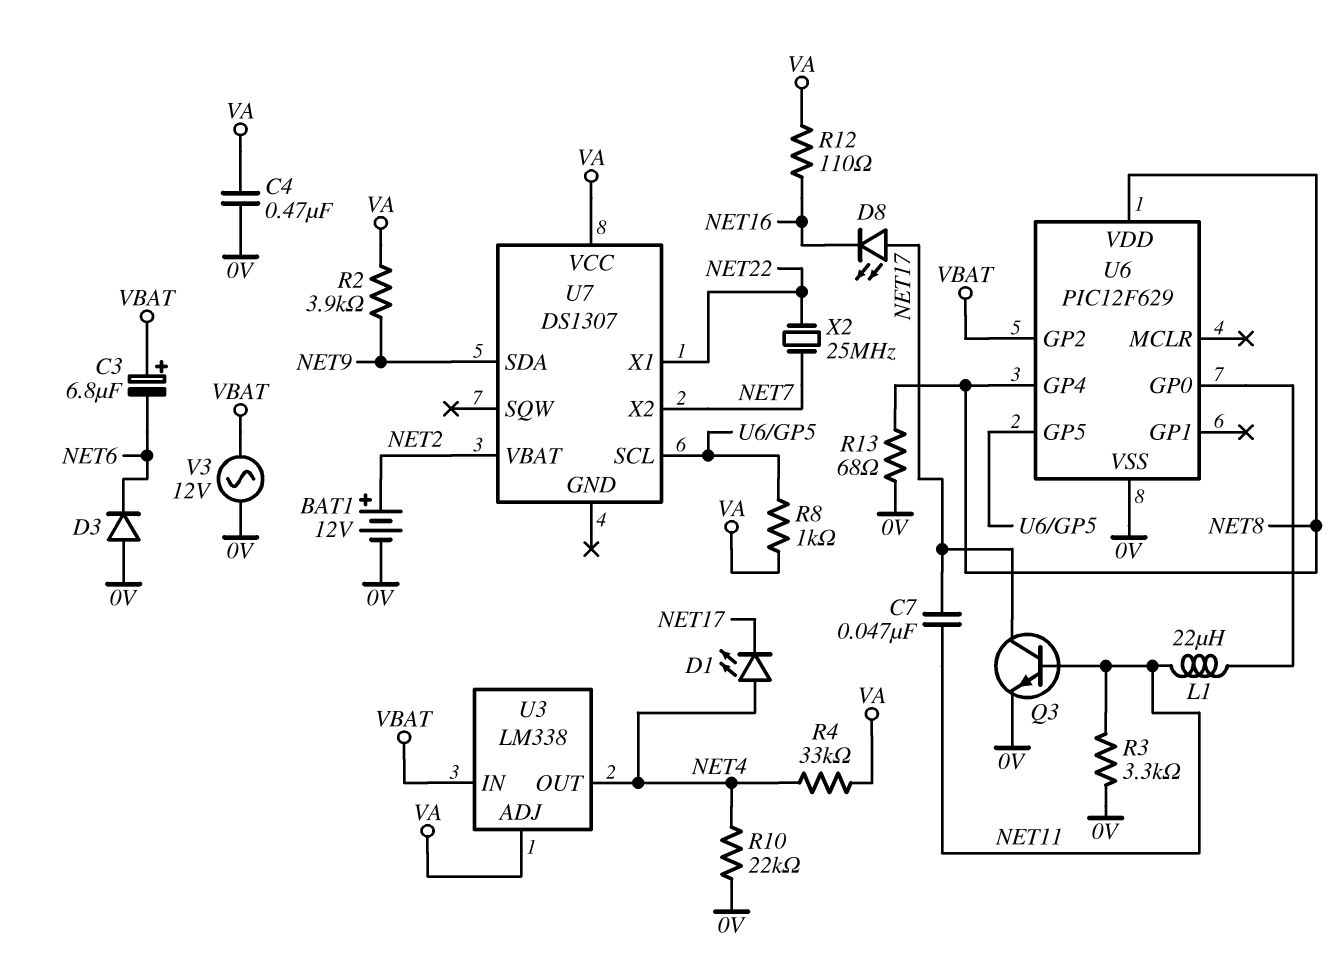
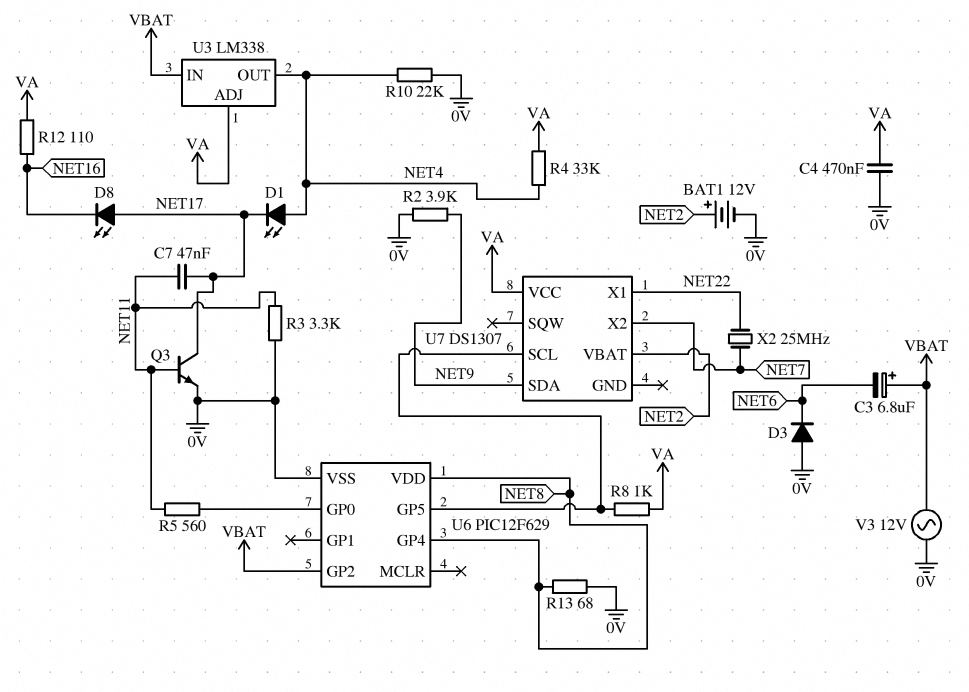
L1: 22uH (NET11, U6/GP0) -> none
R2: 3.9k (NET9, VA) -> 3.9k (0V, NET9)
R5: none -> 560 (NET11, U6/GP0)

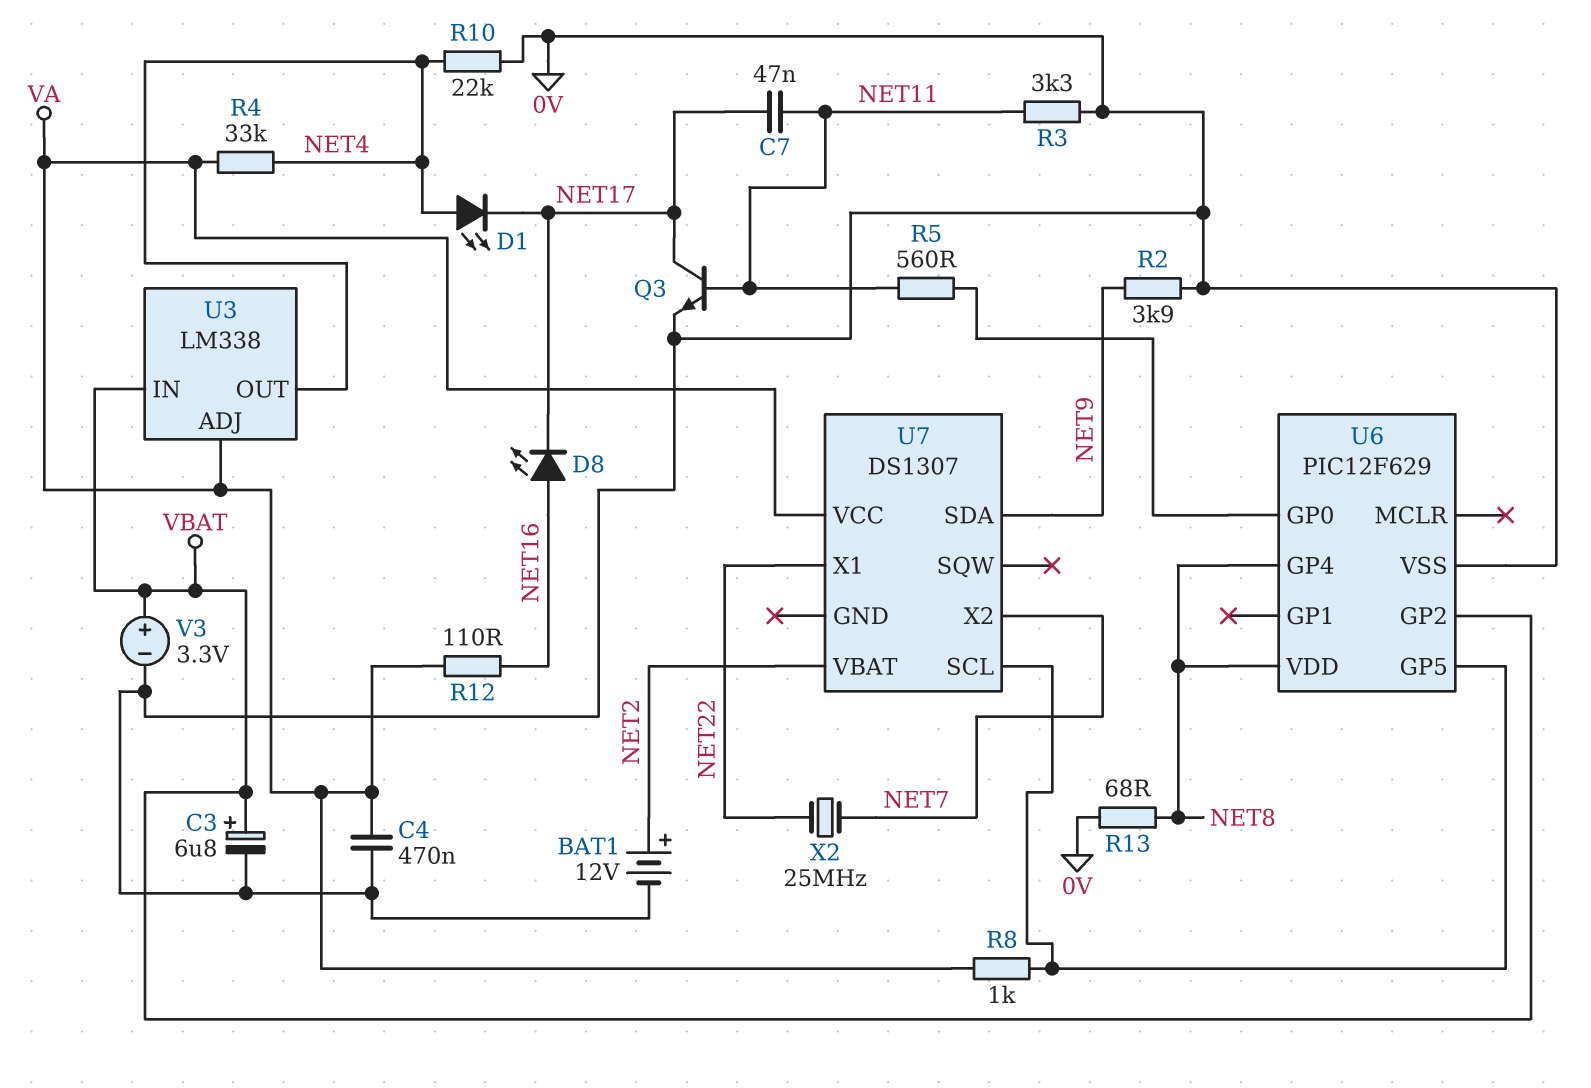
C3: 6.8uF (plus VBAT, minus NET6) -> 6.8uF (plus VBAT, minus 0V)
D3: diode (A 0V, K NET6) -> none
D8: LED (A NET17, K NET16) -> LED (A NET16, K NET17)
V3: AC 12V (0V, VBAT) -> 3.3V (plus VBAT, minus 0V)

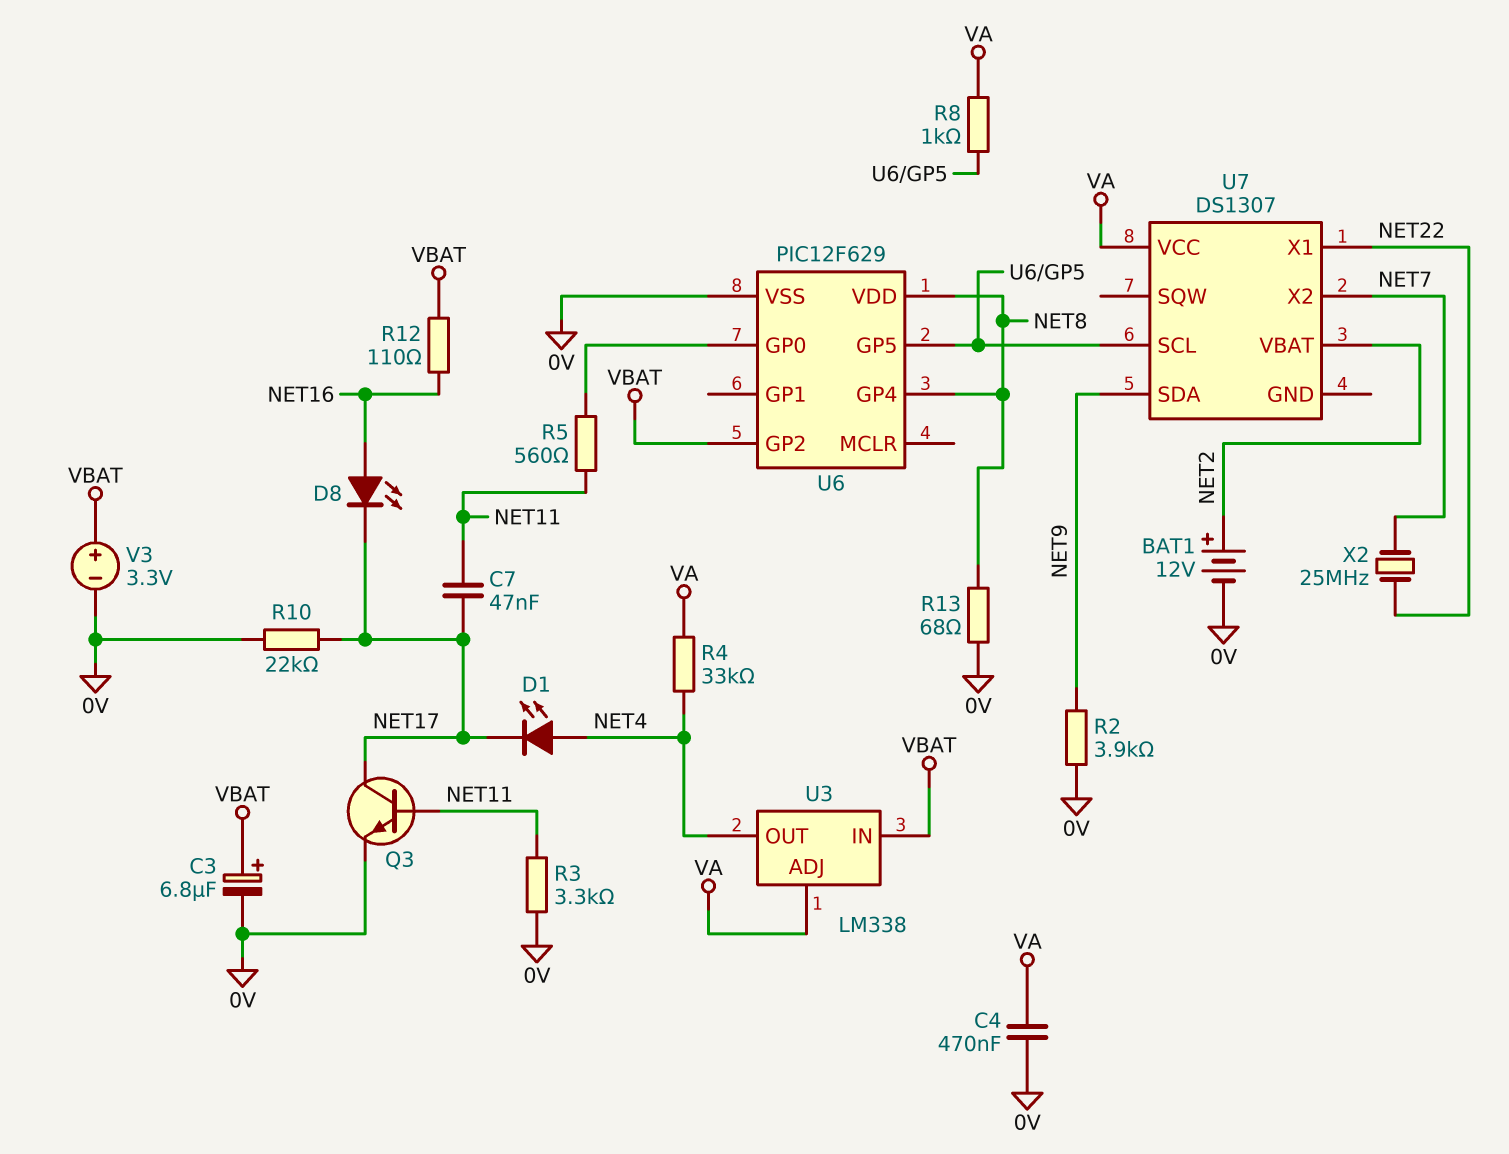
R10: 22k (0V, NET4) -> 22k (0V, NET17)
R12: 110 (NET16, VA) -> 110 (NET16, VBAT)

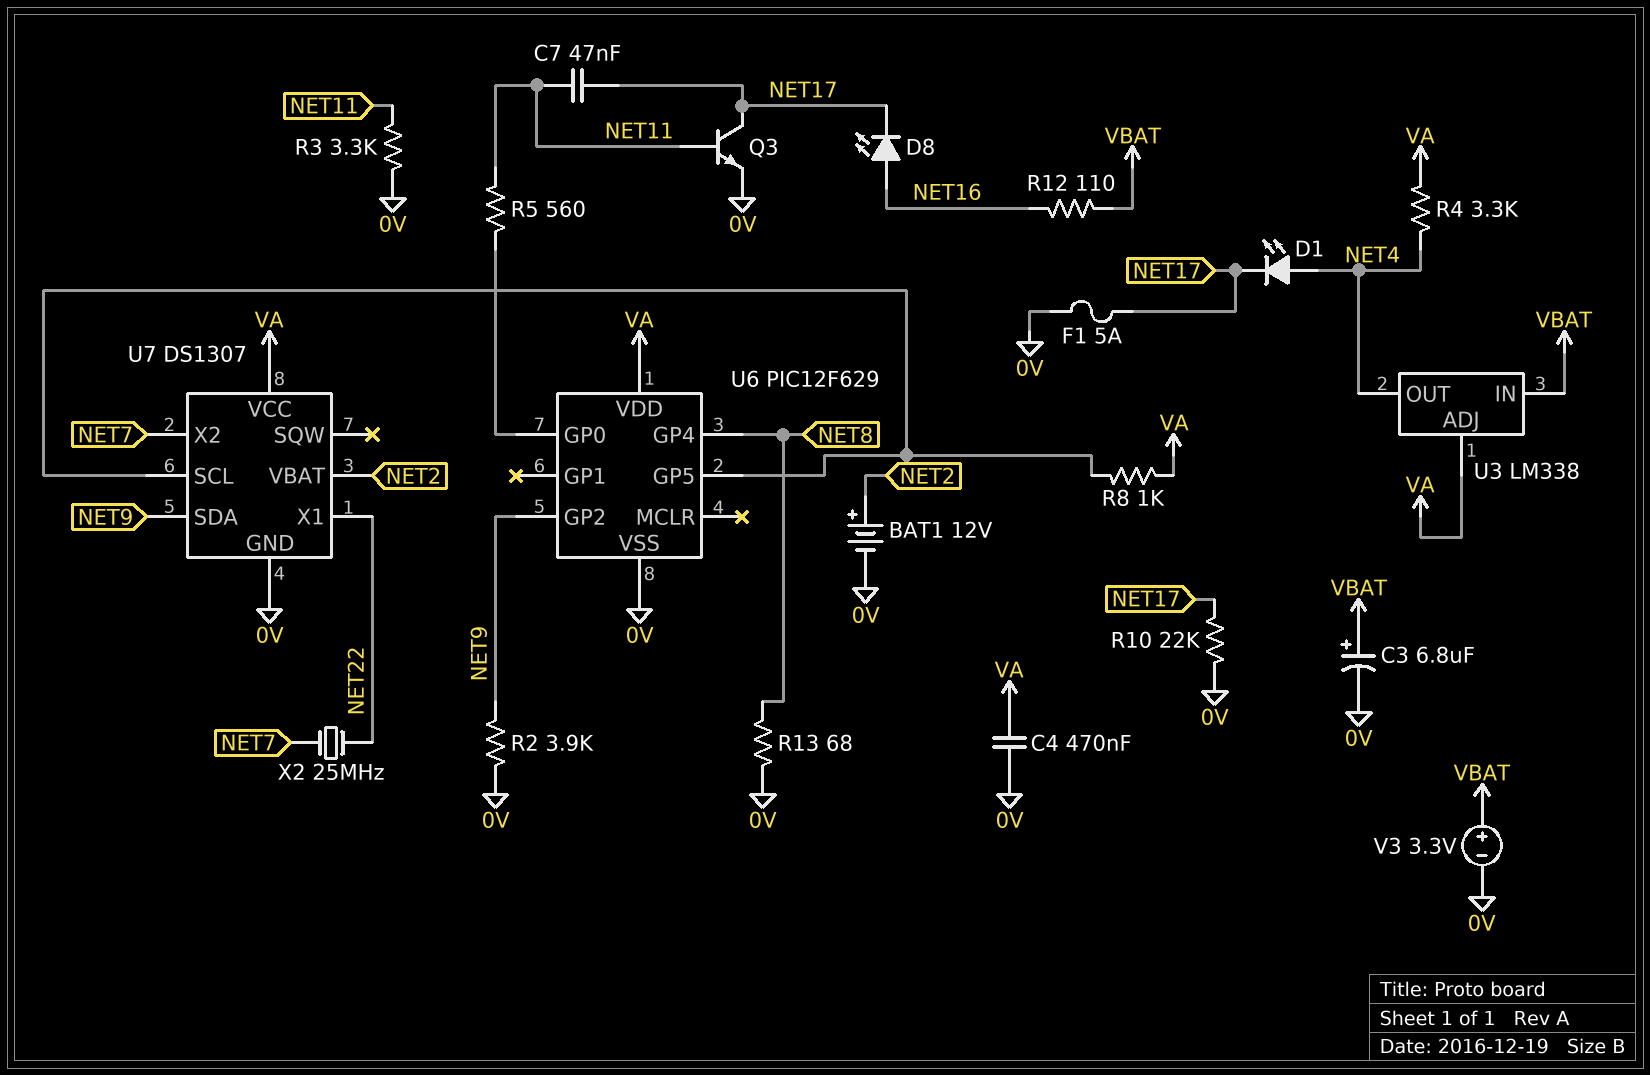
F1: none -> 5A (0V, NET17)
R4: 33k (NET4, VA) -> 3.3k (NET4, VA)
U6 pin GP2: VBAT -> NET9
U6 pin VDD: NET8 -> VA
U7 pin GND: none -> 0V

